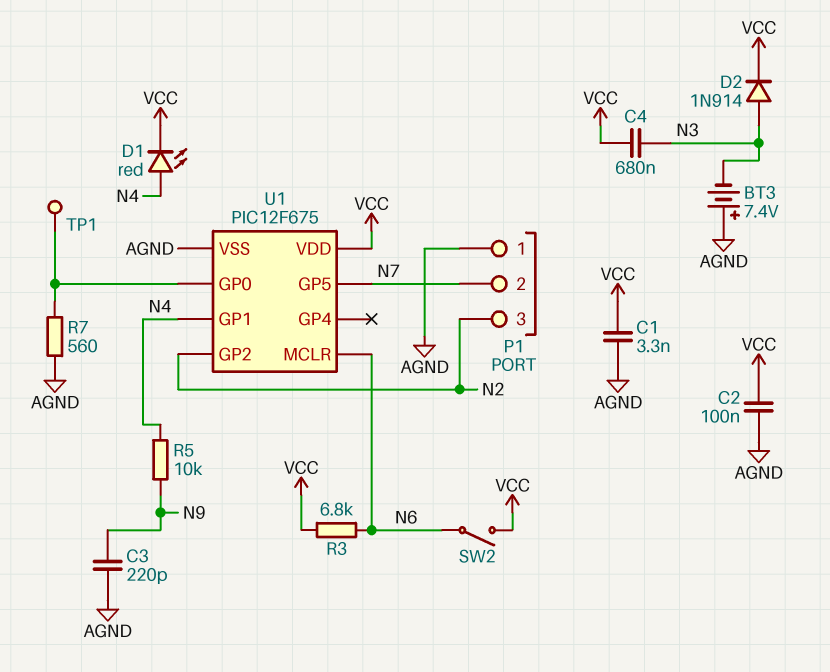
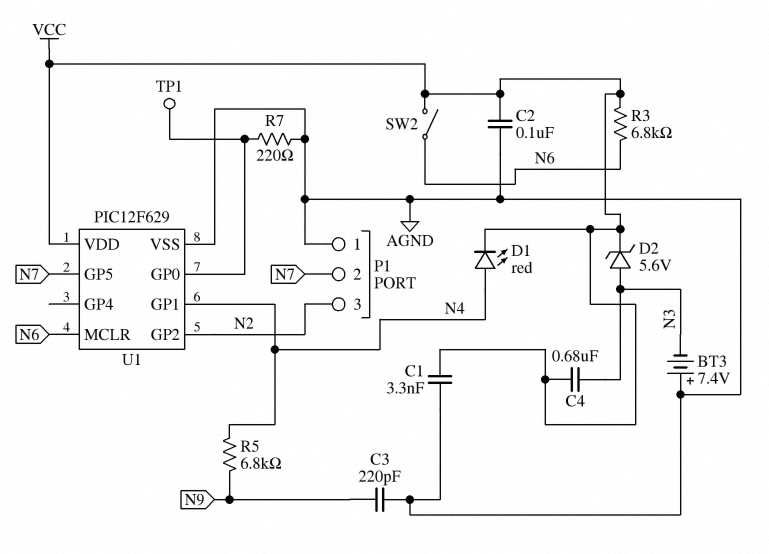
D2: diode 1N914 (A N3, K VCC) -> zener 5.6V (A N3, K VCC)
R5: 10k (N4, N9) -> 6.8k (N4, N9)
R7: 560 (AGND, U1/GP0) -> 220 (AGND, U1/GP0)
U1: PIC12F675 -> PIC12F629

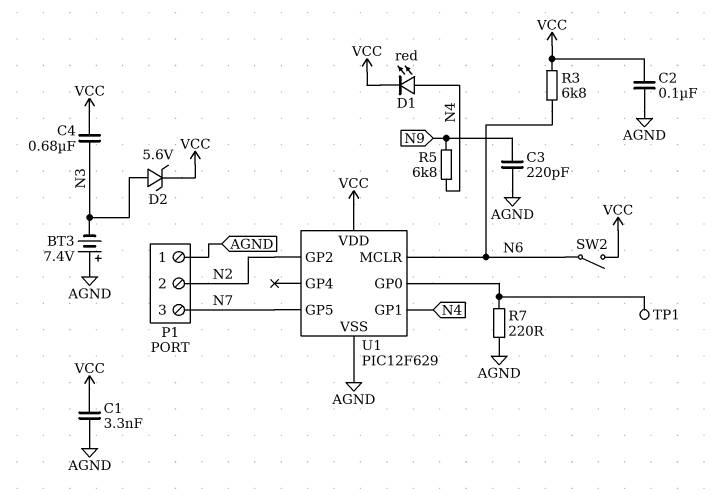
P1 pin 2: N7 -> N2
P1 pin 3: N2 -> N7

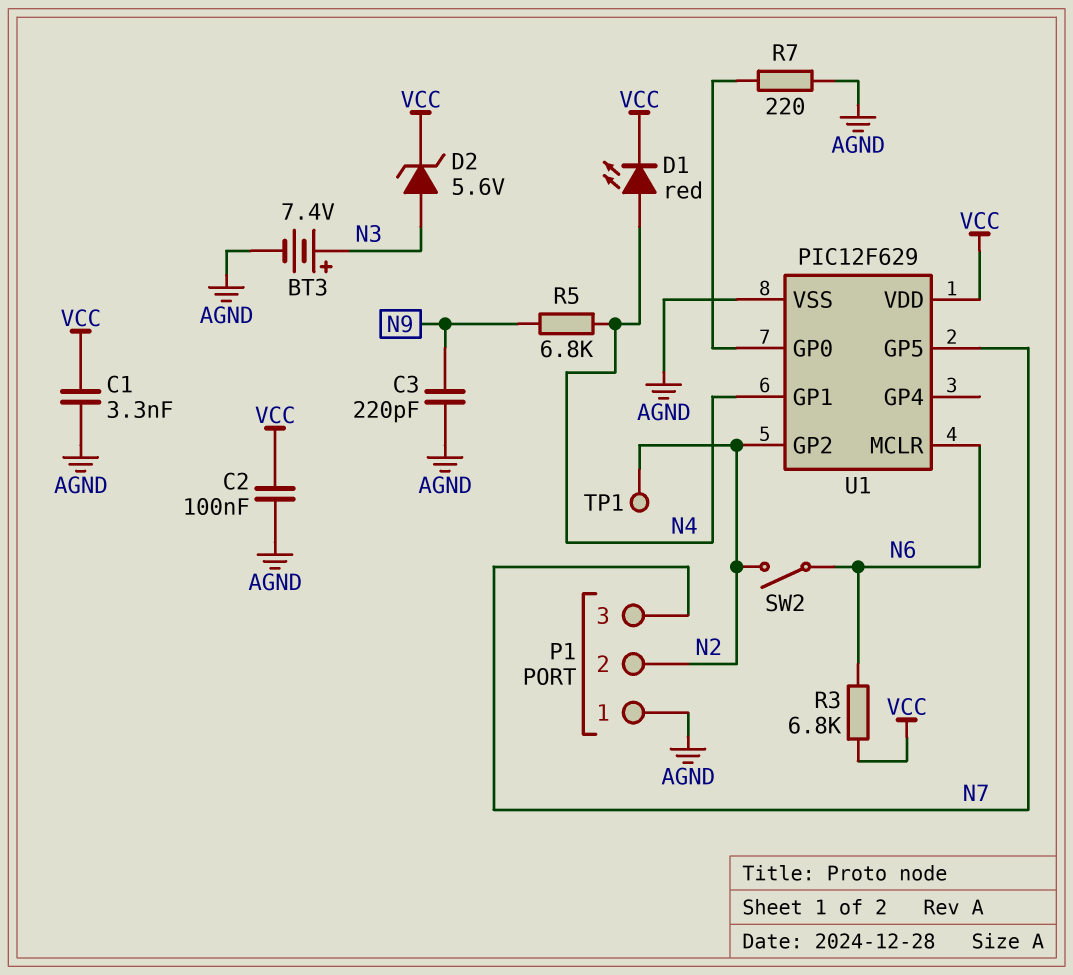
BT3: 7.4V (plus AGND, minus N3) -> 7.4V (plus N3, minus AGND)
C4: 680nF (N3, VCC) -> none
SW2: switch (N6, VCC) -> switch (N2, N6)
TP1: test point (U1/GP0) -> test point (N2)

